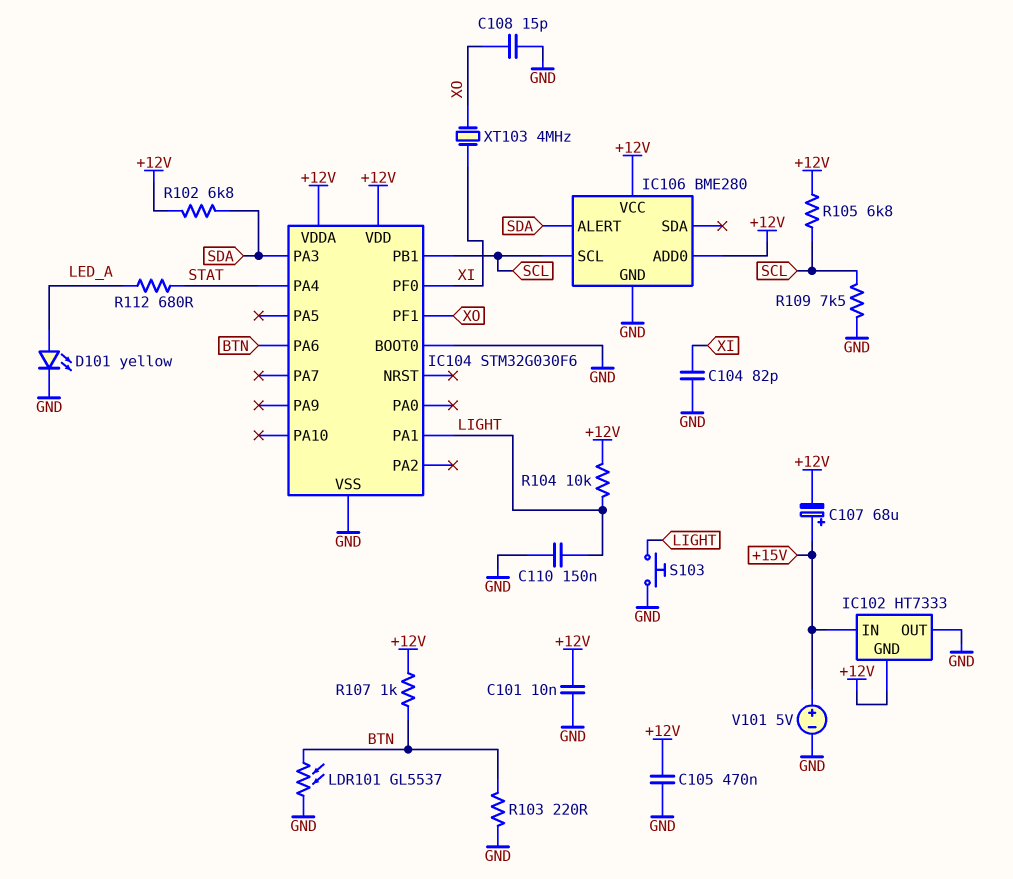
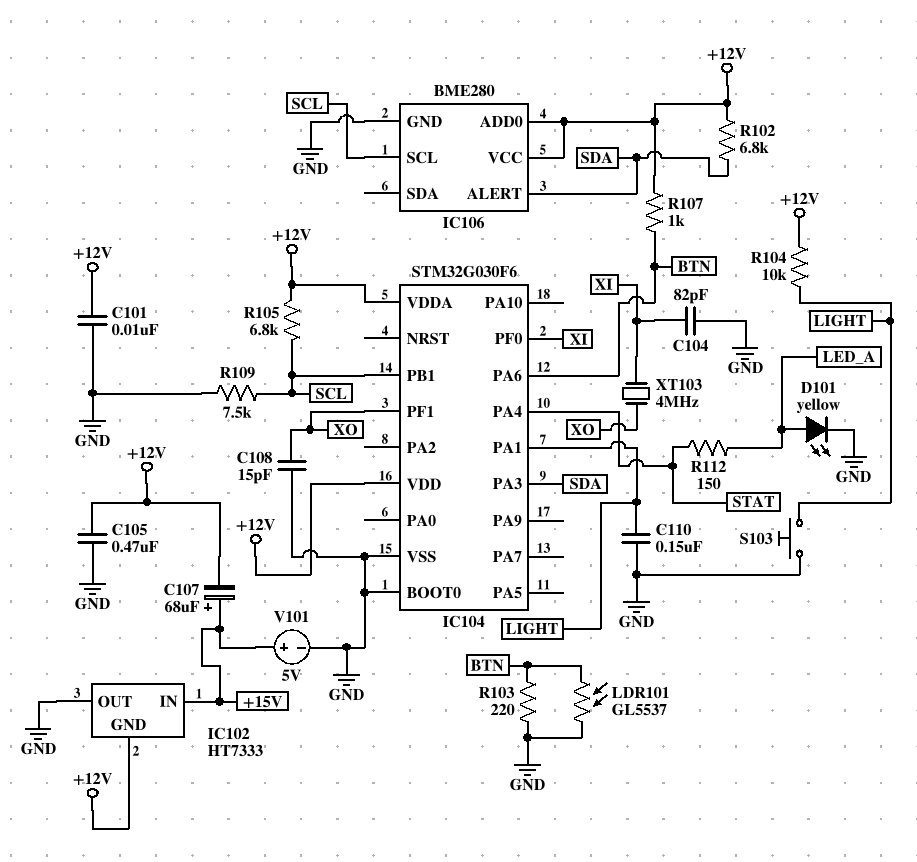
R112: 680 (LED_A, STAT) -> 150 (LED_A, STAT)

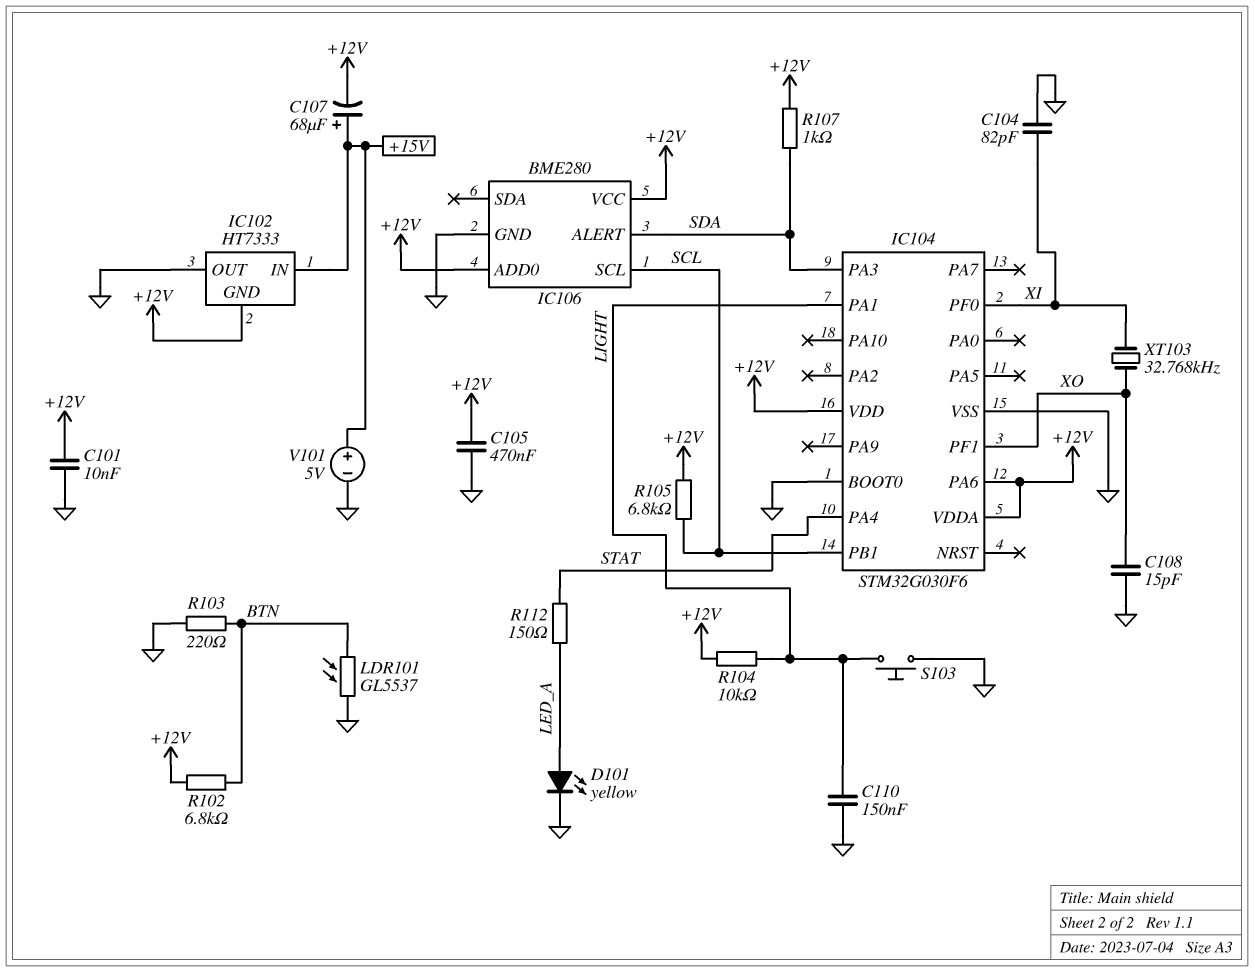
IC104 pin PA6: BTN -> +12V
R102: 6.8k (+12V, SDA) -> 6.8k (+12V, BTN)
R107: 1k (+12V, BTN) -> 1k (+12V, SDA)
R109: 7.5k (GND, SCL) -> none
XT103: 4MHz (XI, XO) -> 32.768kHz (XI, XO)

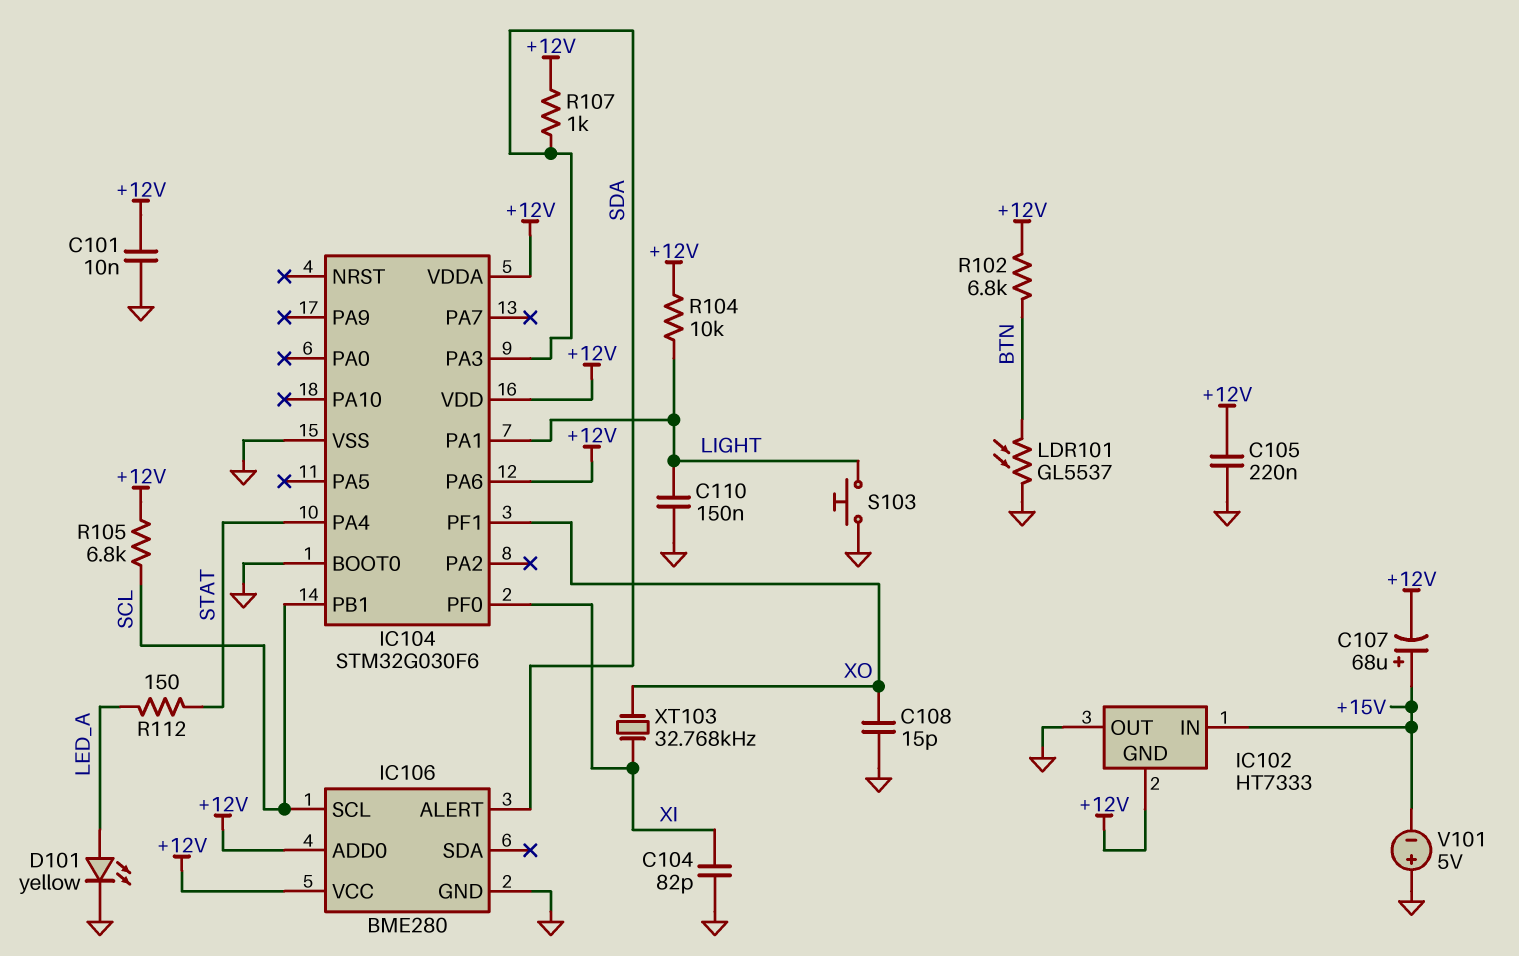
C105: 470nF (+12V, GND) -> 220nF (+12V, GND)
R103: 220 (BTN, GND) -> none
V101: 5V (plus +15V, minus GND) -> 5V (plus GND, minus +15V)

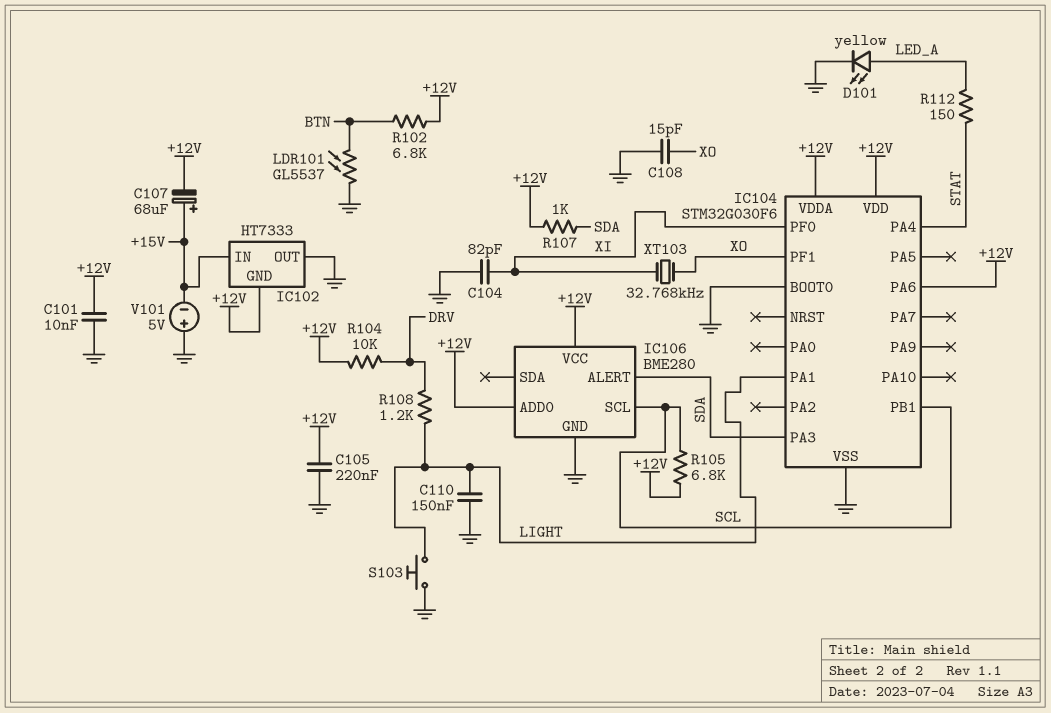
R104: 10k (+12V, LIGHT) -> 10k (+12V, DRV)
R108: none -> 1.2k (DRV, LIGHT)

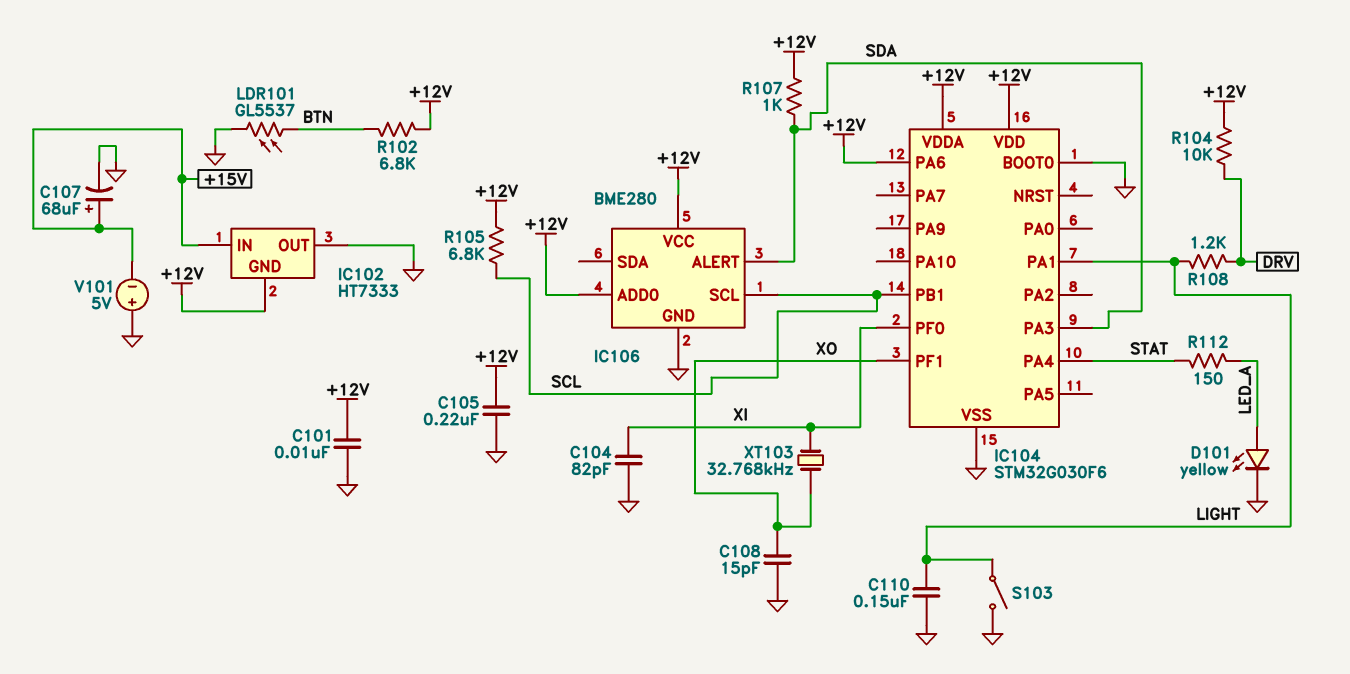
C107: 68uF (plus +15V, minus +12V) -> 68uF (plus +15V, minus GND)
S103: button (GND, LIGHT) -> switch (GND, LIGHT)

